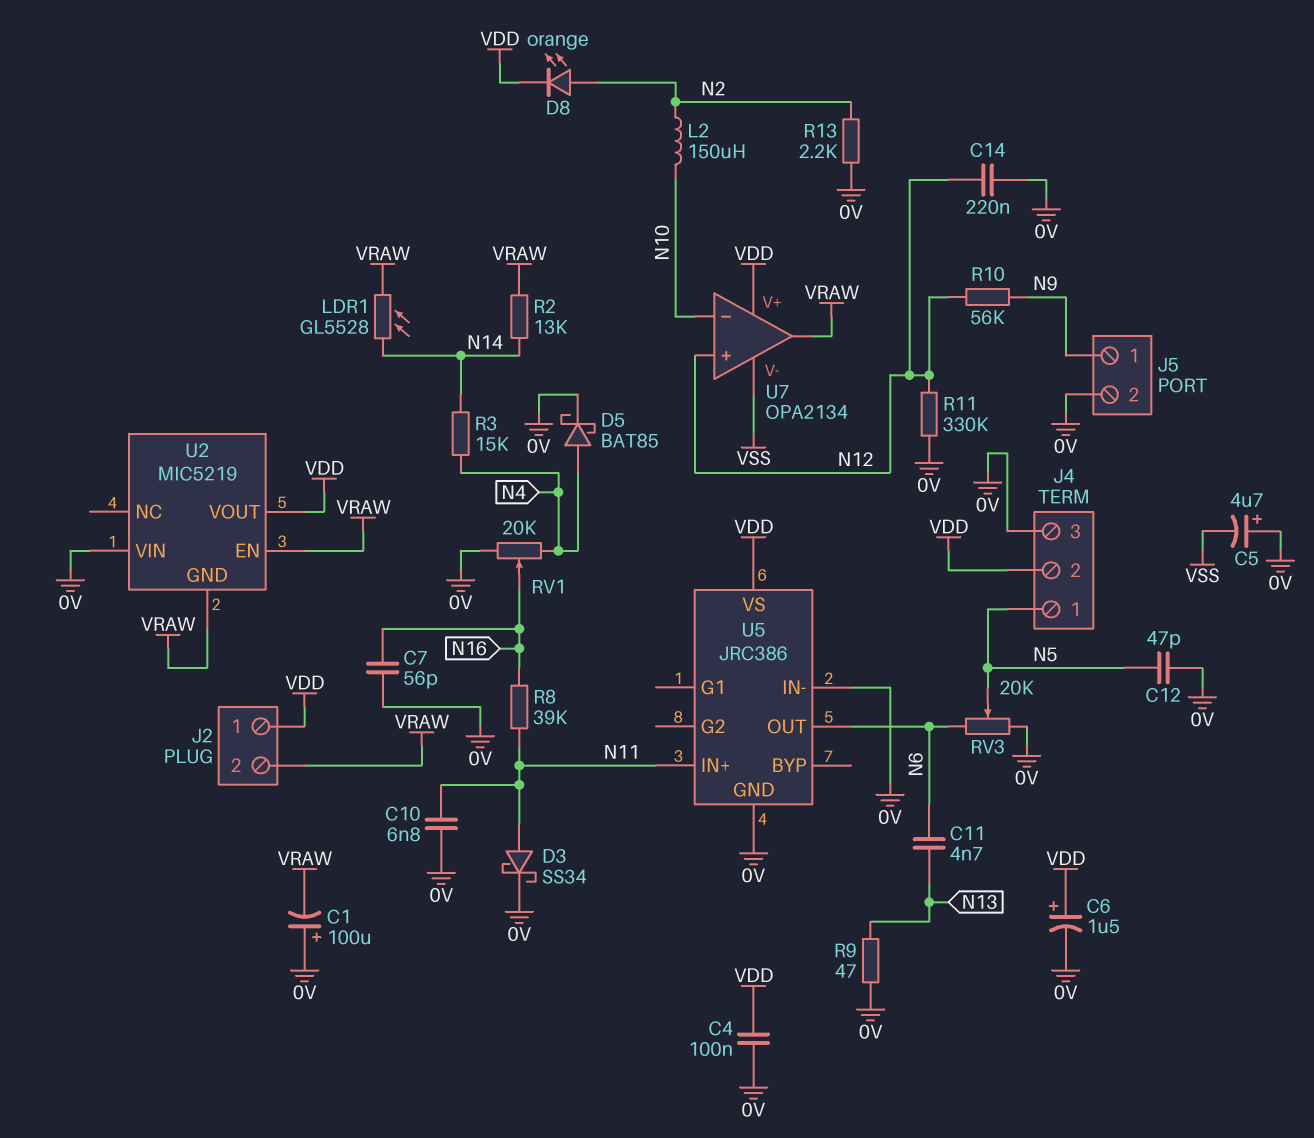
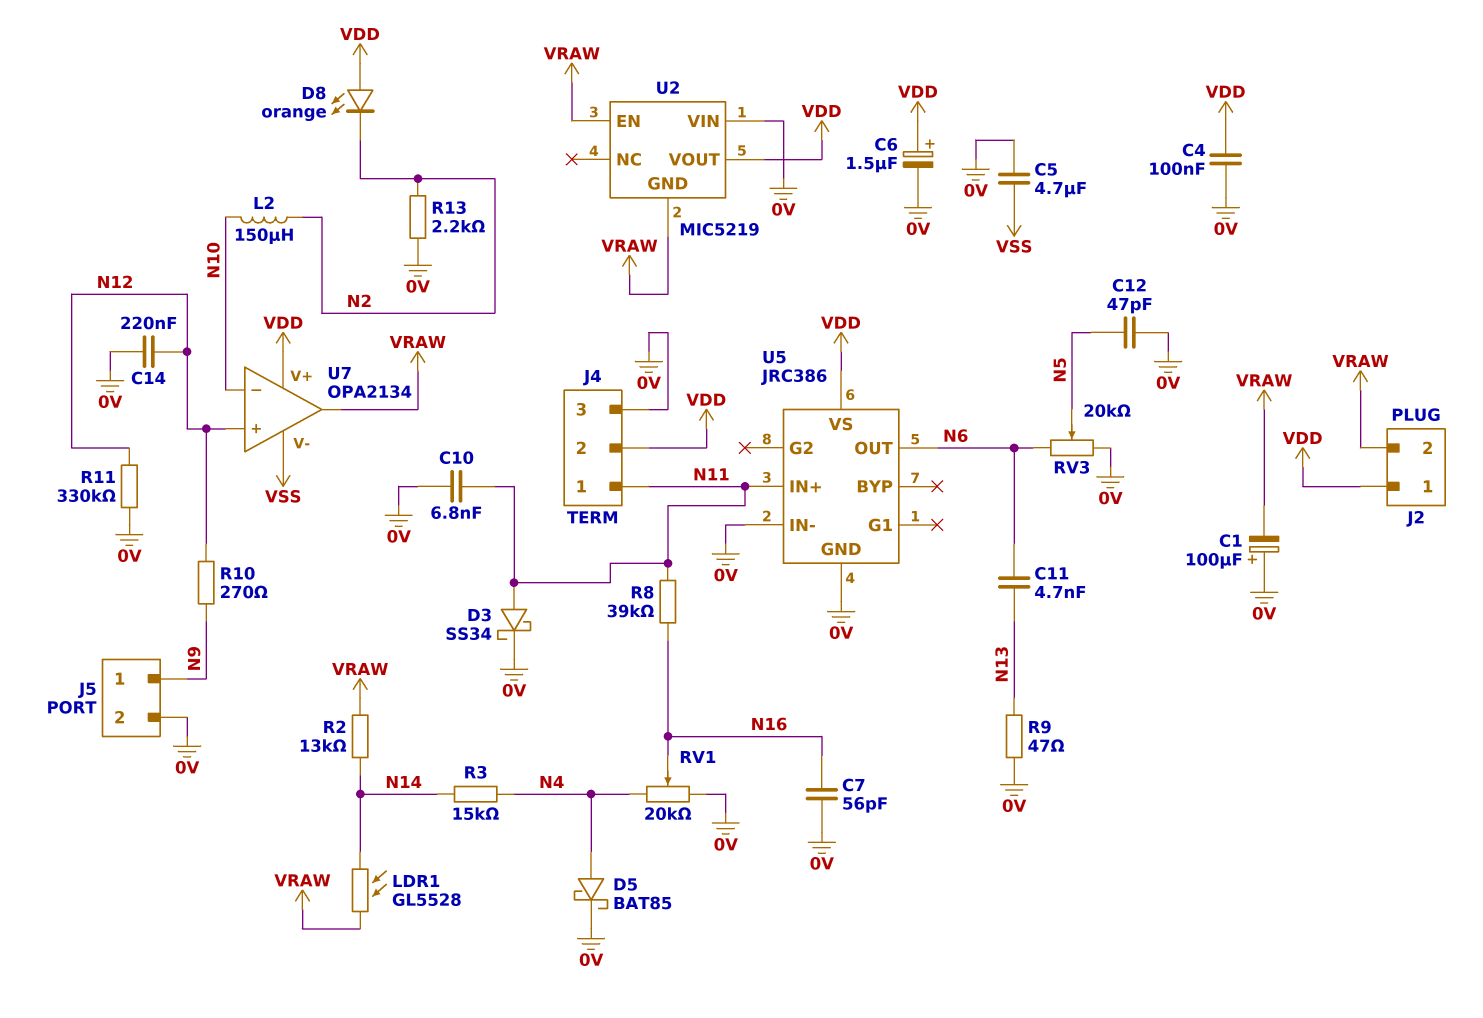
C5: 4.7uF (plus 0V, minus VSS) -> 4.7uF (0V, VSS)
D8: LED orange (A N2, K VDD) -> LED orange (A VDD, K N2)
J4 pin 1: N5 -> N11
R10: 56k (N9, N12) -> 270 (N9, N12)

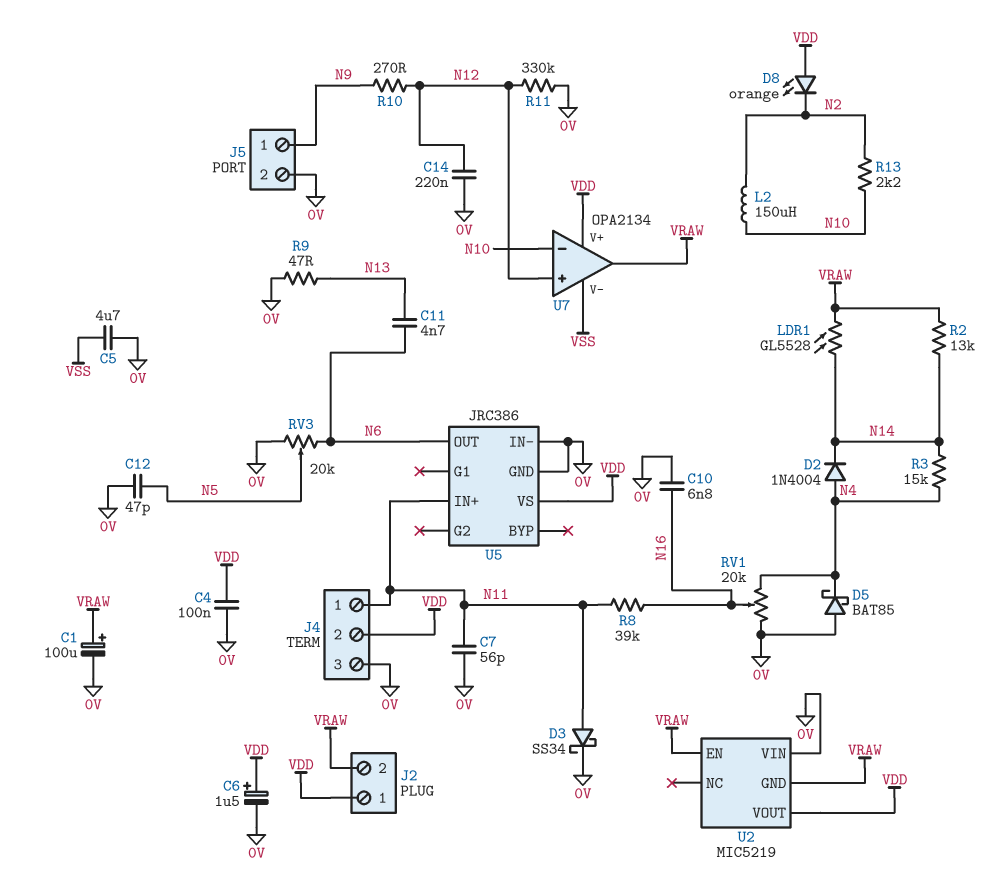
C1: 100uF (plus 0V, minus VRAW) -> 100uF (plus VRAW, minus 0V)
C7: 56pF (0V, N16) -> 56pF (0V, N11)
C10: 6.8nF (0V, N11) -> 6.8nF (0V, N16)
D2: none -> diode 1N4004 (A N4, K N14)
D5: schottky BAT85 (A N4, K 0V) -> schottky BAT85 (A 0V, K N4)
R13: 2.2k (0V, N2) -> 2.2k (N2, N10)

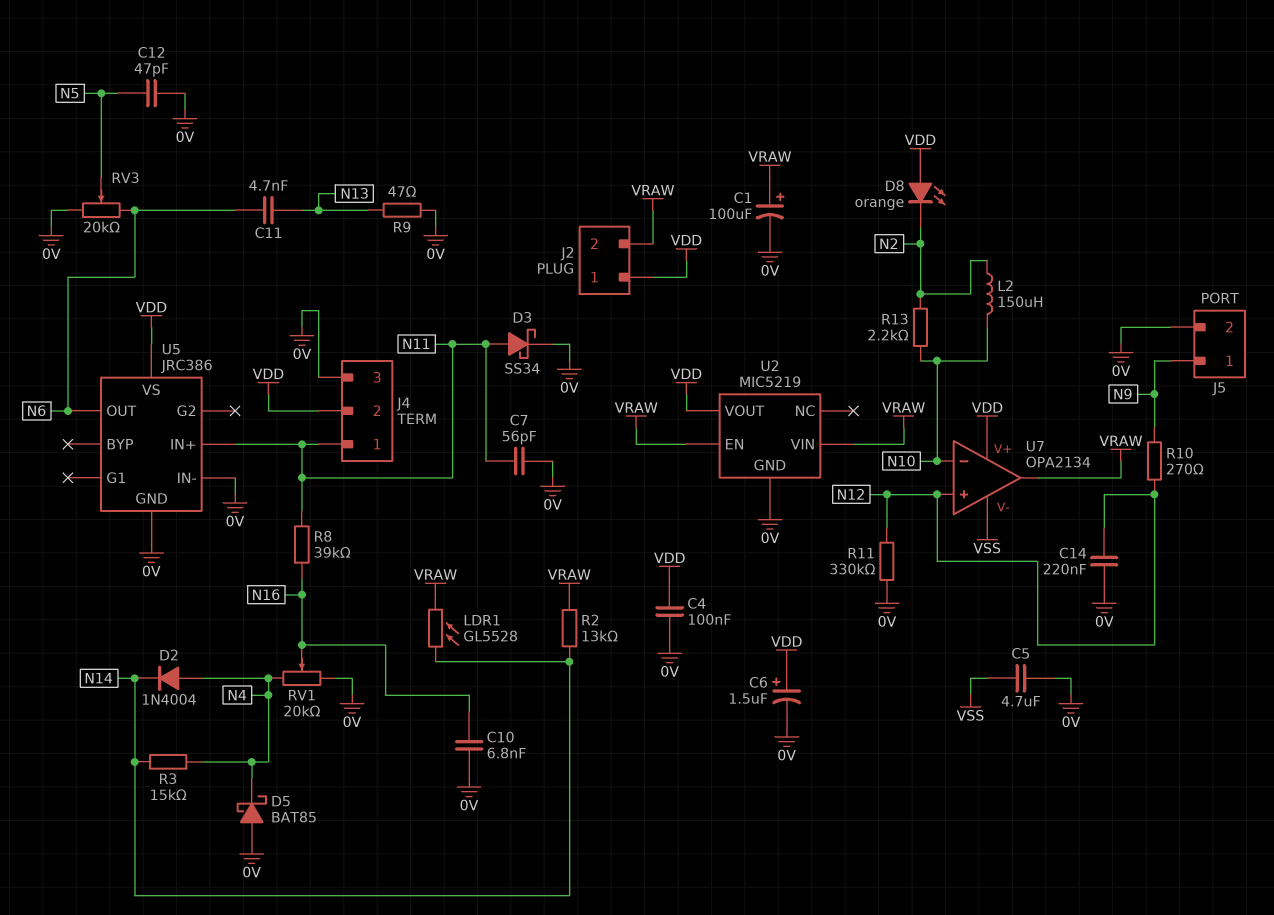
U2 pin GND: VRAW -> 0V
U2 pin VIN: 0V -> VRAW

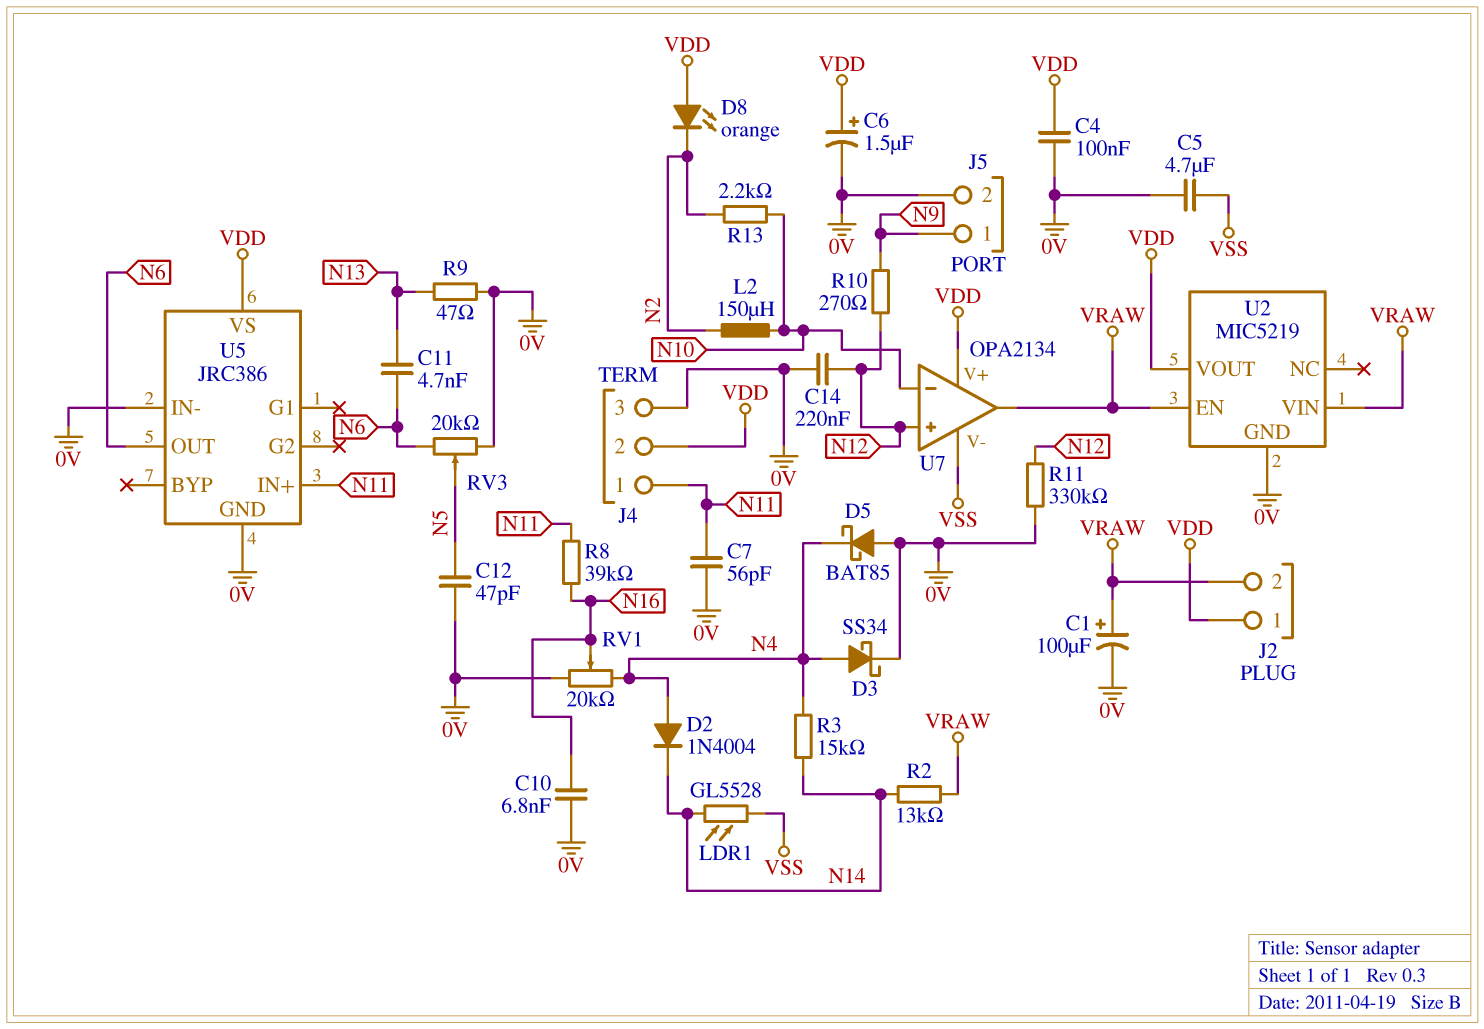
D3: schottky SS34 (A N11, K 0V) -> schottky SS34 (A N4, K 0V)
LDR1: GL5528 (N14, VRAW) -> GL5528 (N14, VSS)

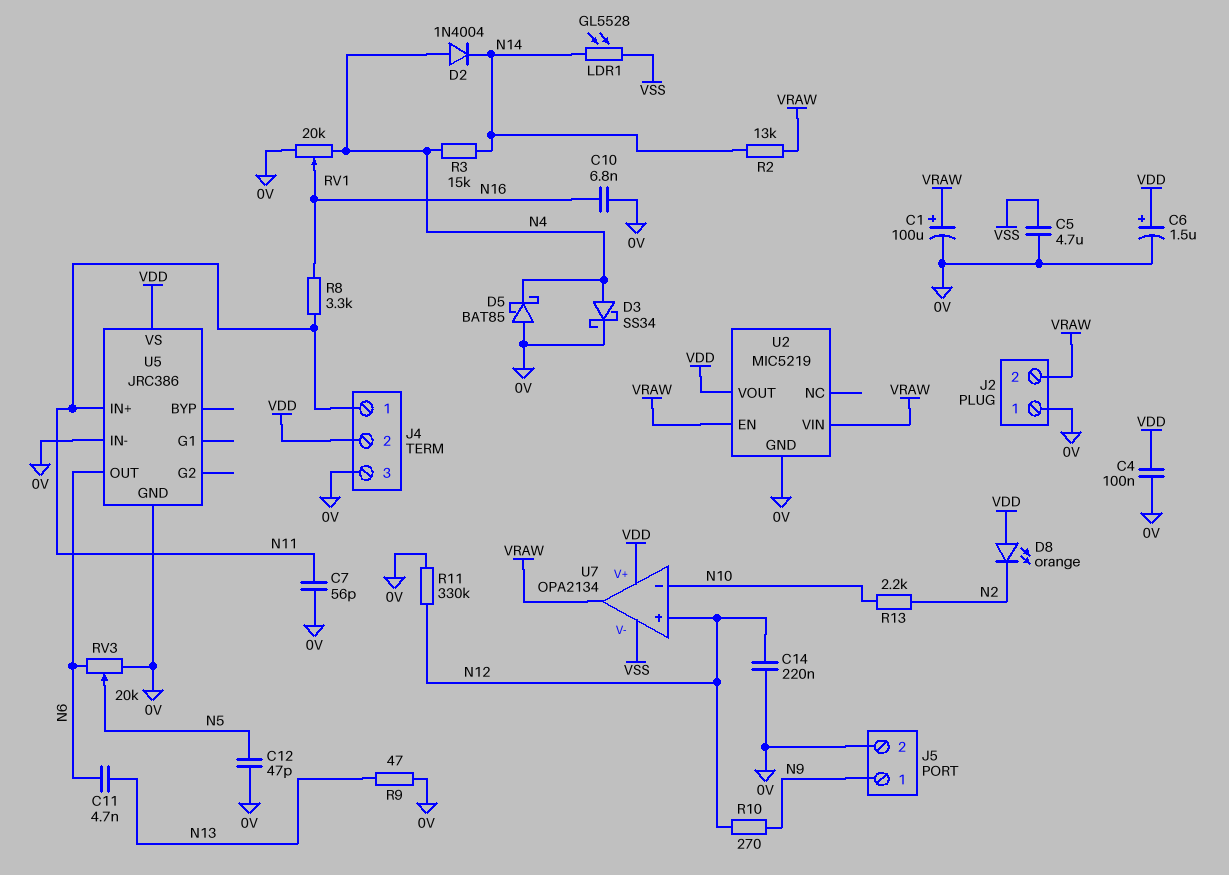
J2 pin 1: VDD -> 0V
L2: 150uH (N2, N10) -> none
R8: 39k (N11, N16) -> 3.3k (N11, N16)

